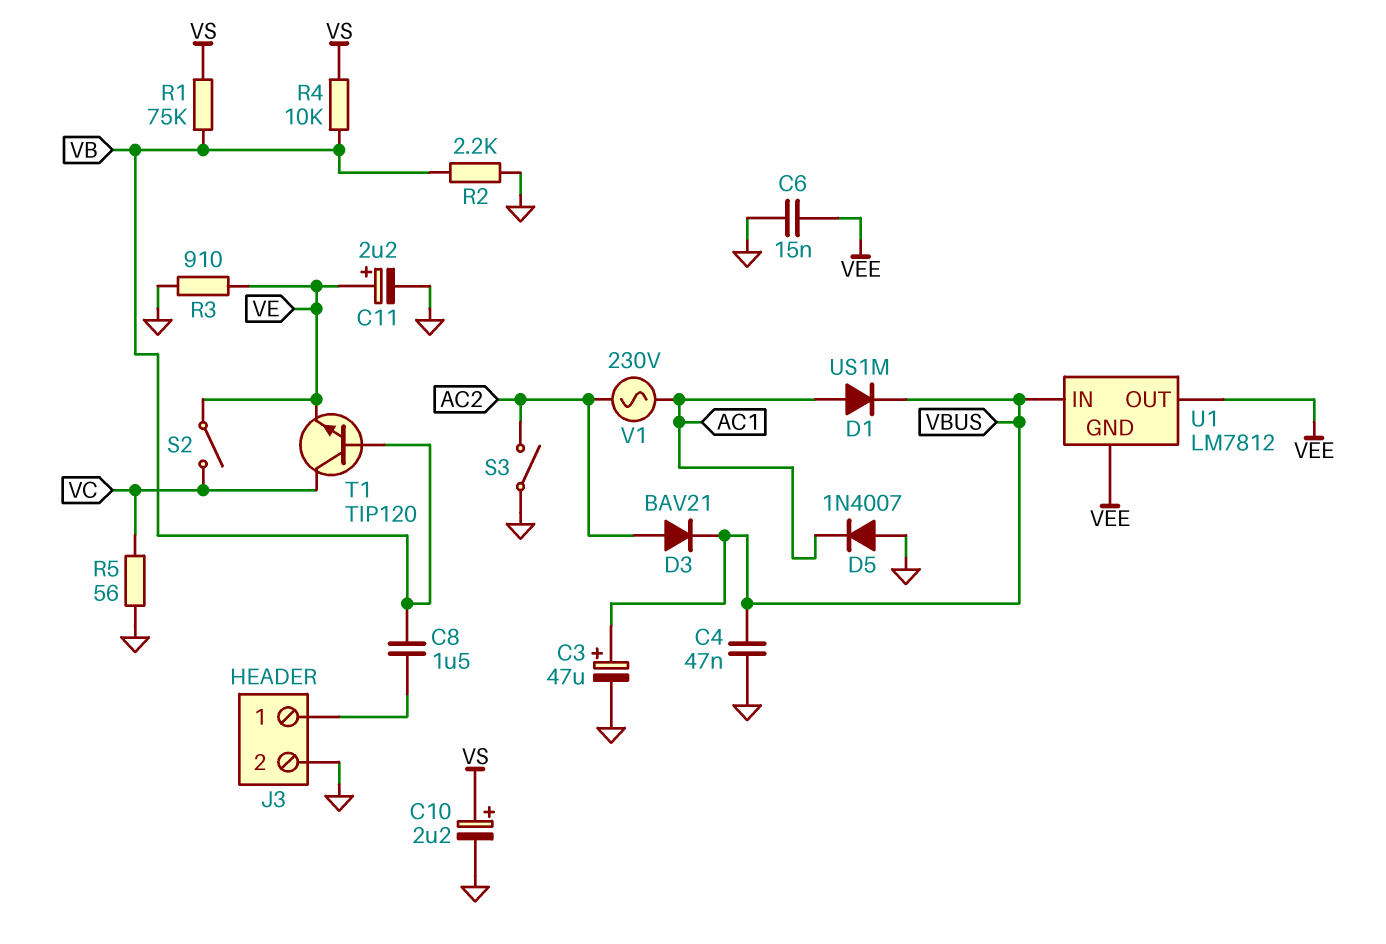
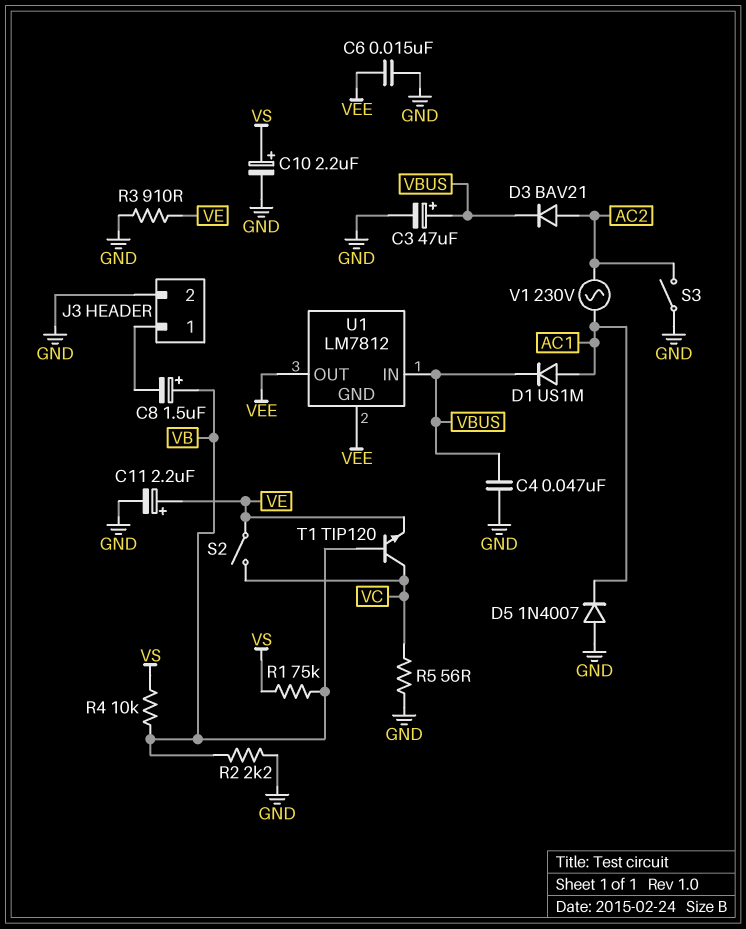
C8: 1.5uF (J3/1, VB) -> 1.5uF (plus VB, minus J3/1)

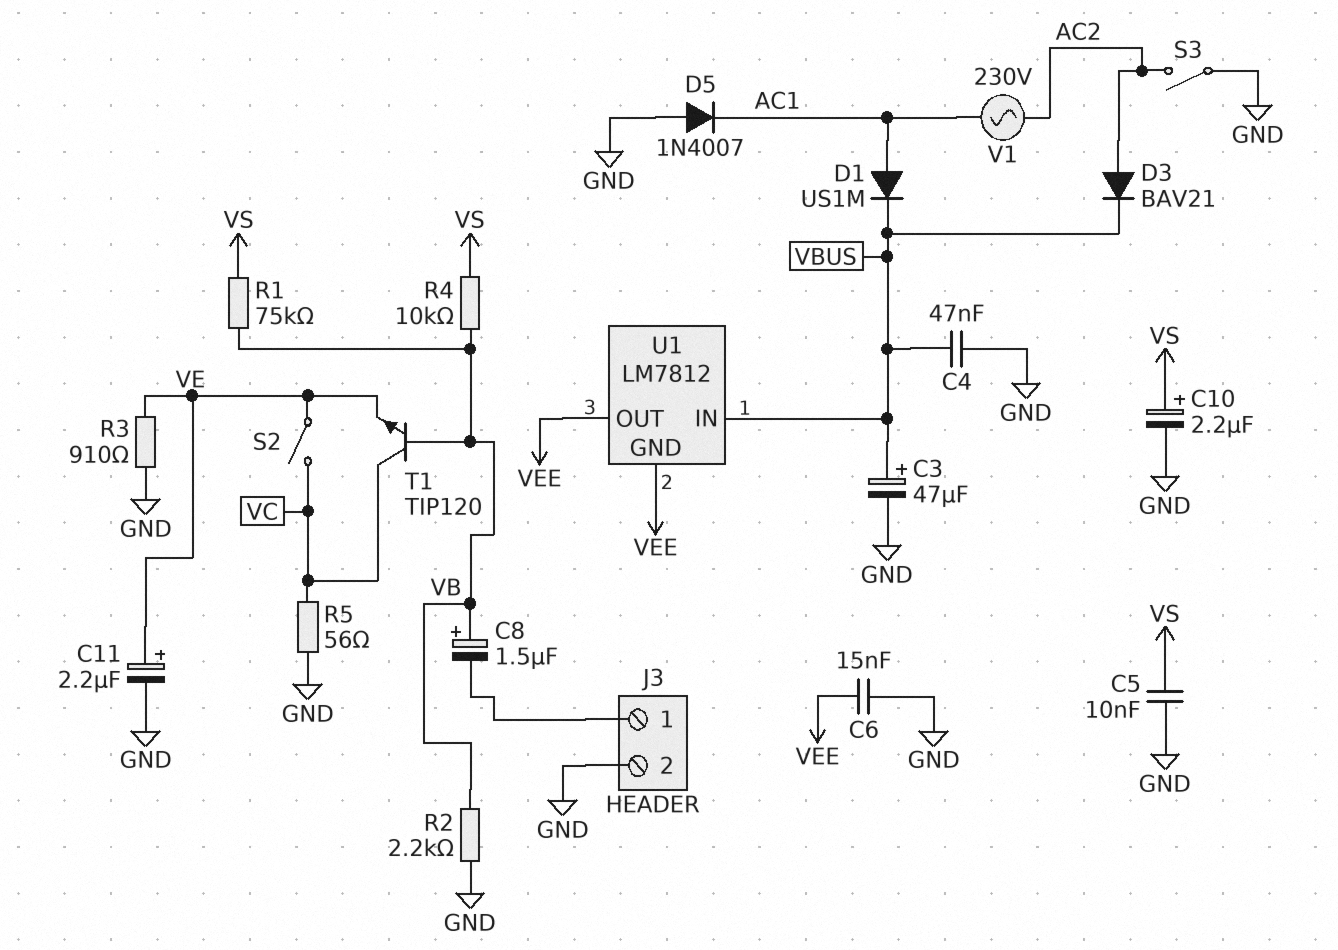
C5: none -> 10nF (GND, VS)

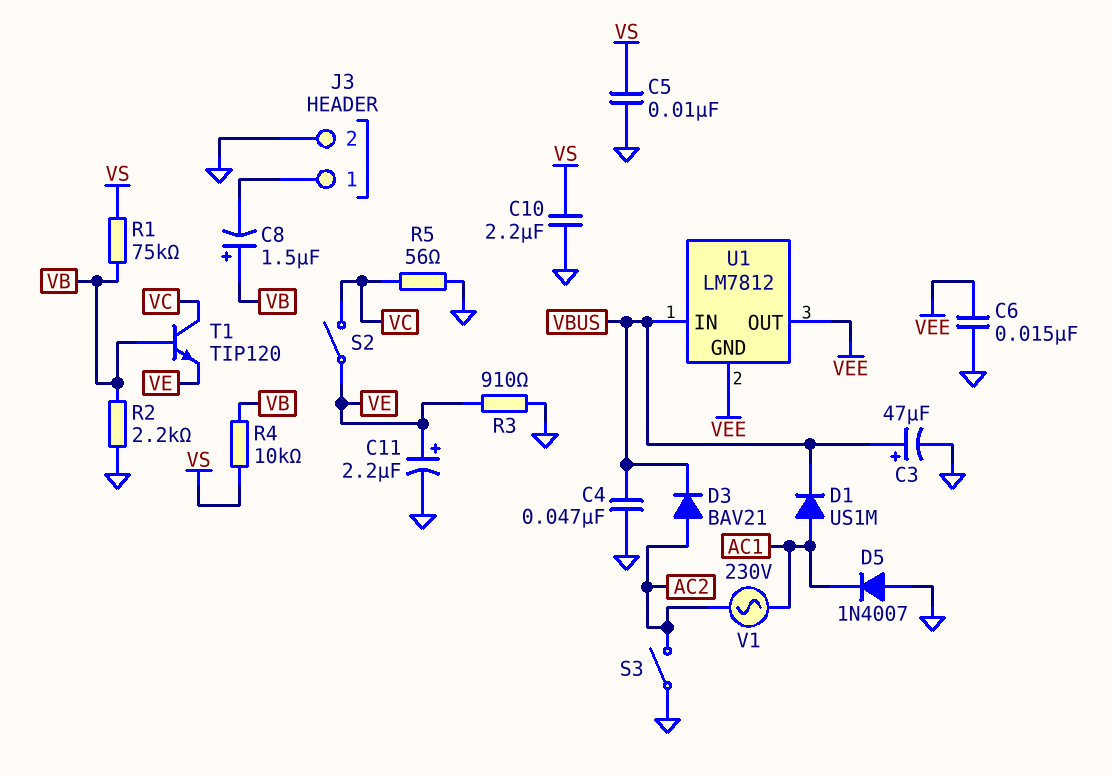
C10: 2.2uF (plus VS, minus GND) -> 2.2uF (GND, VS)

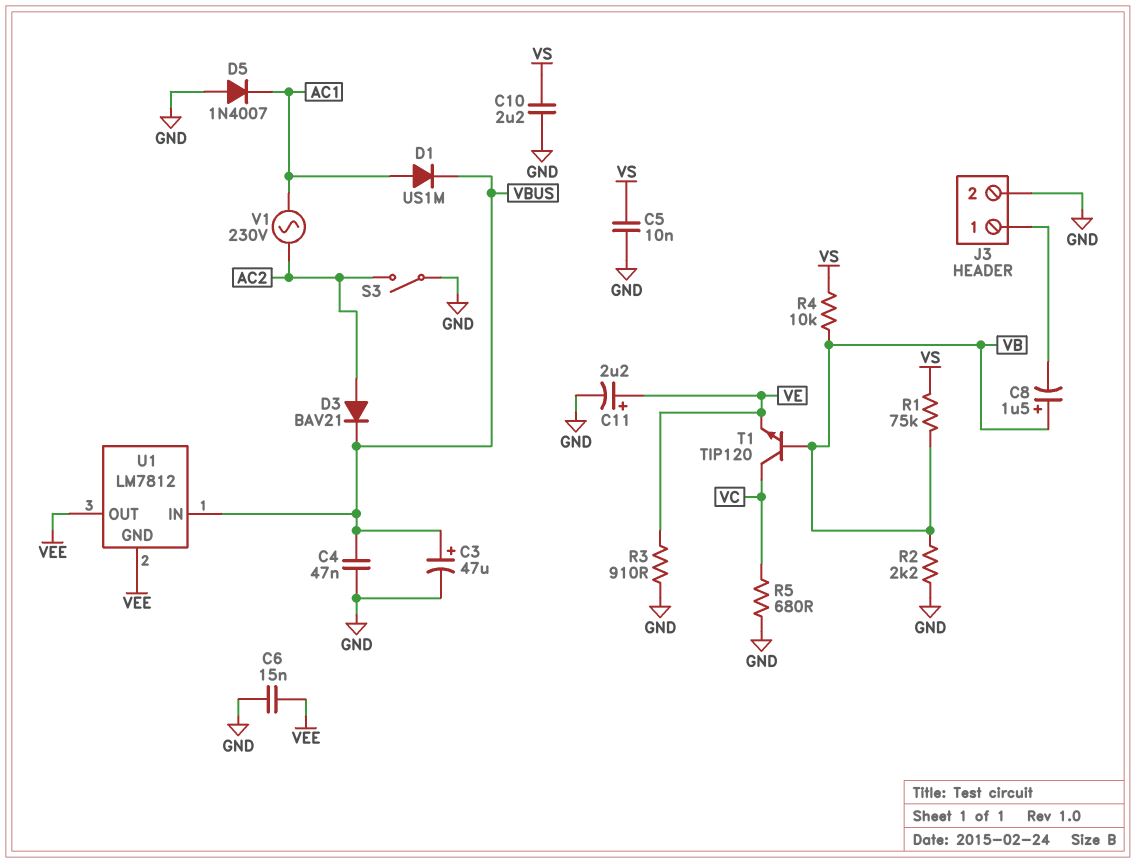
R5: 56 (GND, VC) -> 680 (GND, VC)
S2: switch (VC, VE) -> none

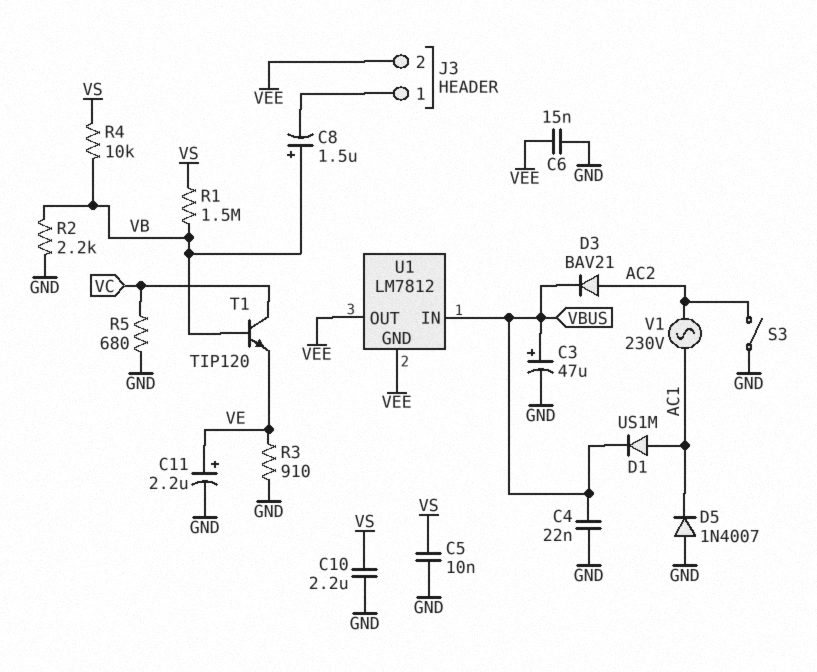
C4: 47nF (GND, VBUS) -> 22nF (GND, VBUS)
J3 pin 2: GND -> VEE
R1: 75k (VB, VS) -> 1.5M (VB, VS)

